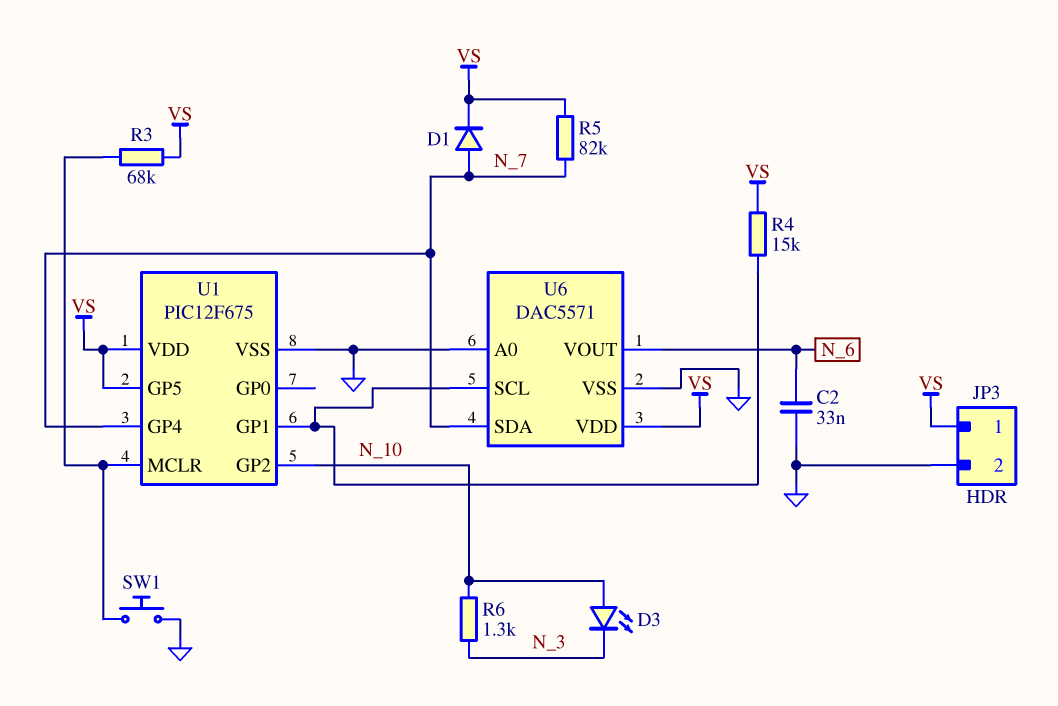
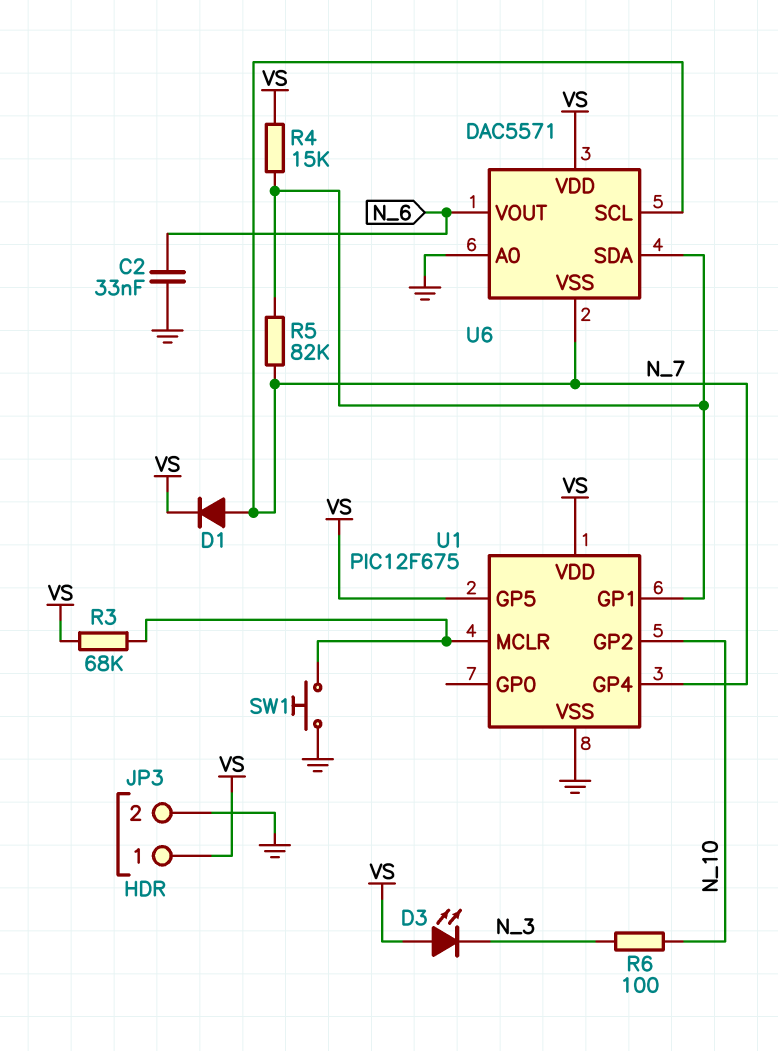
D3: LED (A N_10, K N_3) -> LED (A VS, K N_3)
R5: 82k (N_7, VS) -> 82k (N_7, U1/GP1)
R6: 1.3k (N_3, N_10) -> 100 (N_3, N_10)
U6 pin SCL: U1/GP1 -> N_7
U6 pin SDA: N_7 -> U1/GP1
U6 pin VSS: GND -> N_7

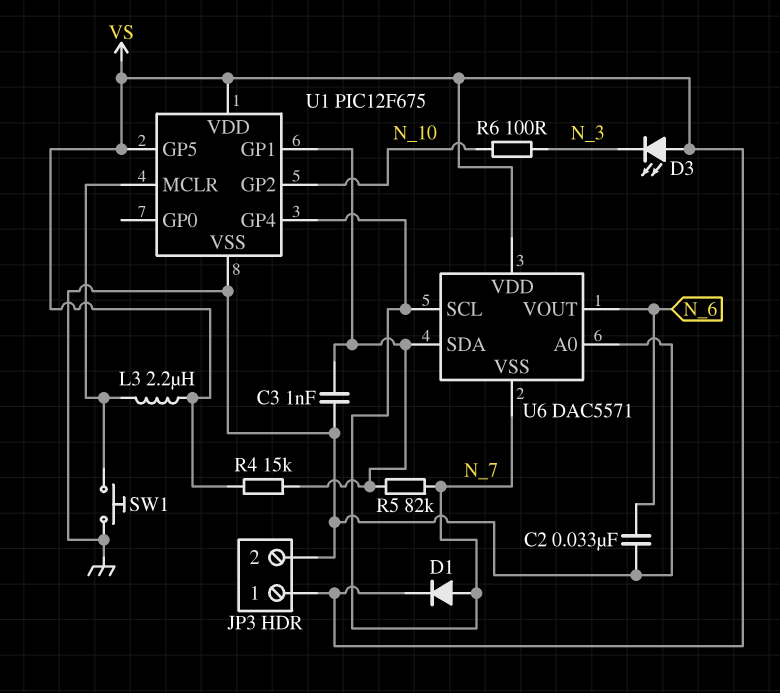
C3: none -> 1nF (GND, U1/GP1)
L3: none -> 2.2uH (U1/MCLR, VS)
R3: 68k (U1/MCLR, VS) -> none

